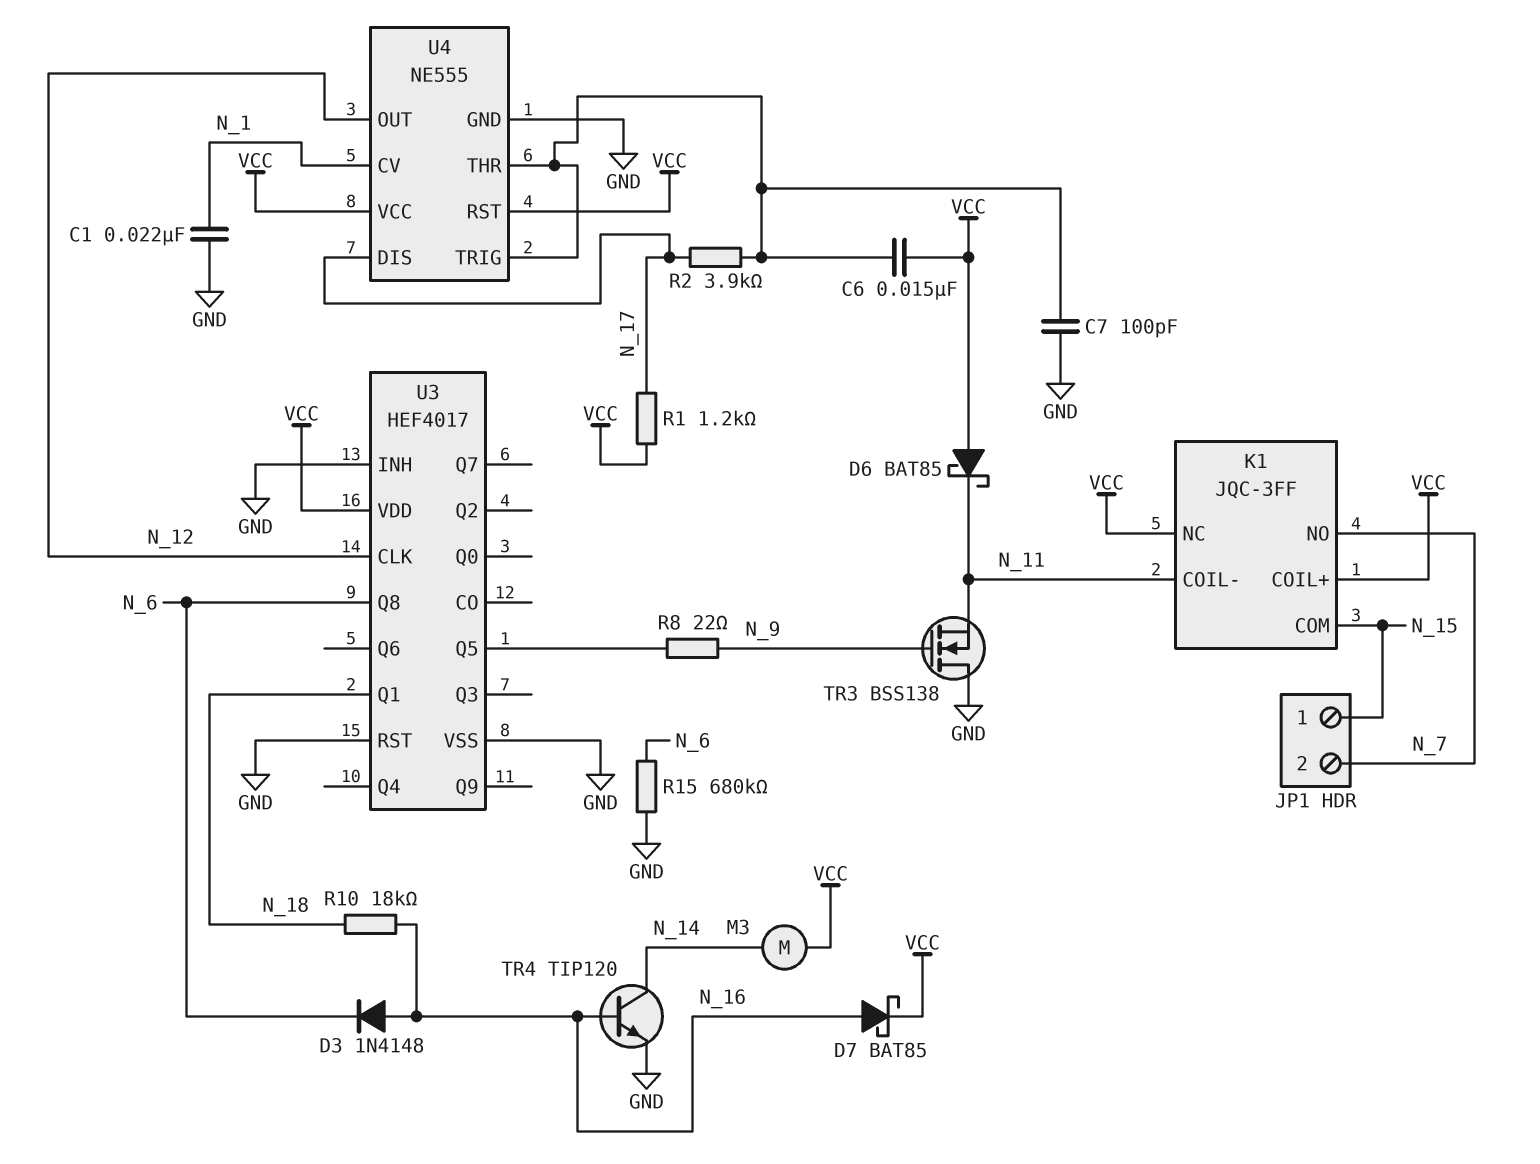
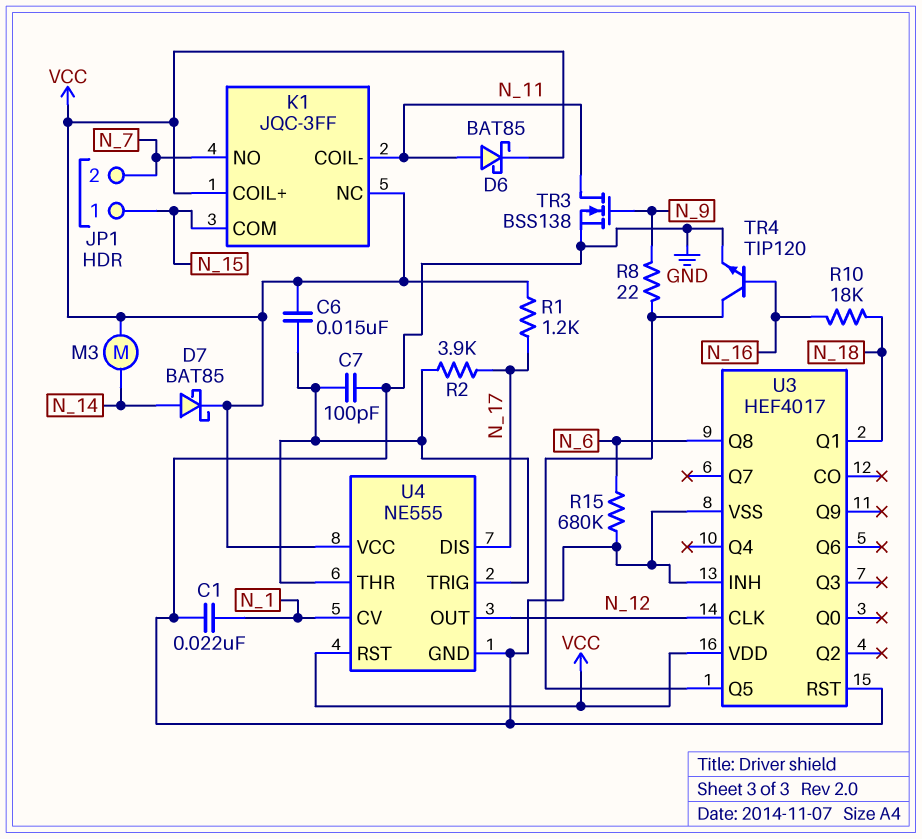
D3: diode 1N4148 (A N_16, K N_6) -> none
D6: schottky BAT85 (A VCC, K N_11) -> schottky BAT85 (A N_11, K VCC)
D7: schottky BAT85 (A N_16, K VCC) -> schottky BAT85 (A N_14, K VCC)
TR3: NMOS BSS138 (G N_9, D GND, S N_11) -> NMOS BSS138 (G N_9, D N_11, S GND)
TR4: NPN TIP120 (B N_16, C N_14, E GND) -> NPN TIP120 (B N_16, C U3/Q5, E GND)

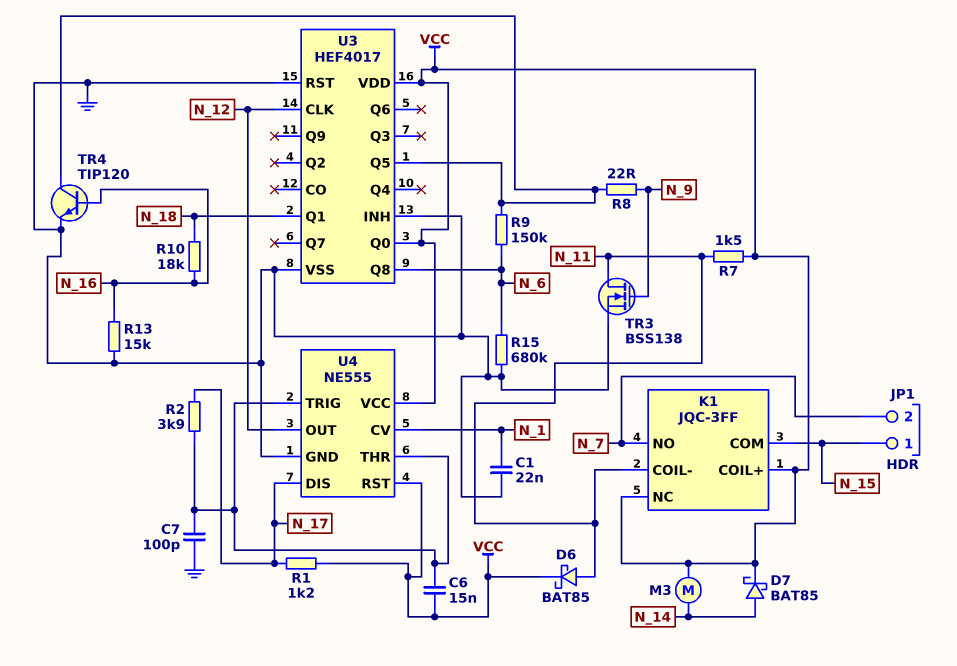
R7: none -> 1.5k (N_11, VCC)
R9: none -> 150k (N_6, U3/Q5)
R13: none -> 15k (GND, N_16)
U3 pin Q0: none -> VCC

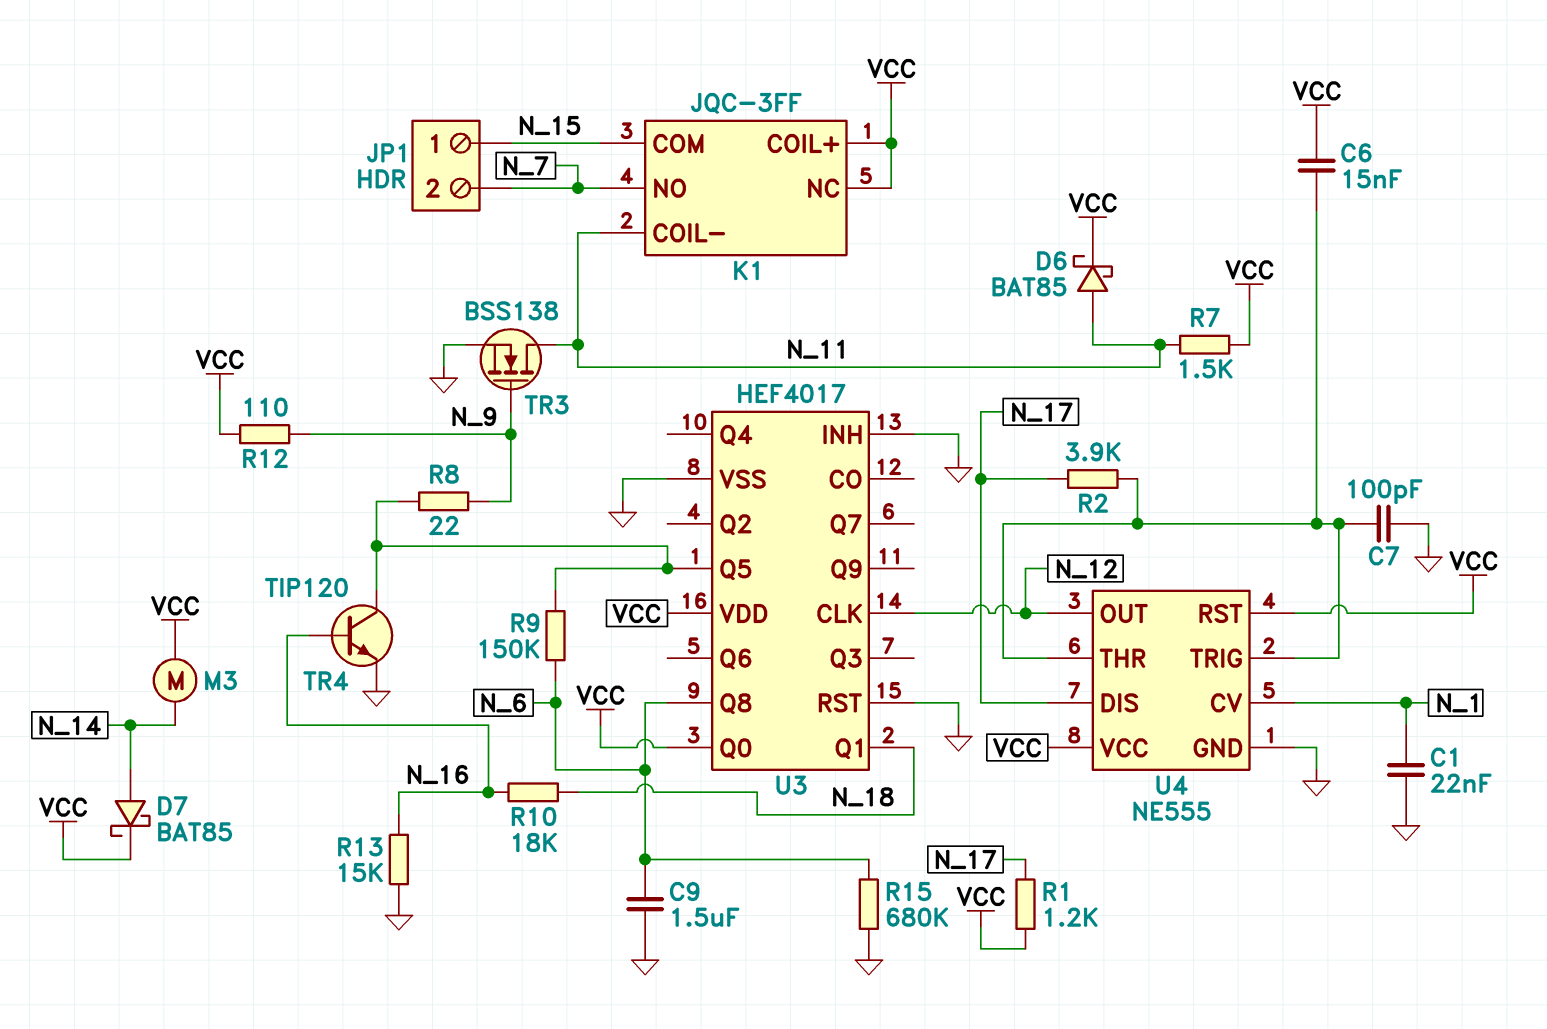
C9: none -> 1.5uF (GND, N_6)
R12: none -> 110 (N_9, VCC)

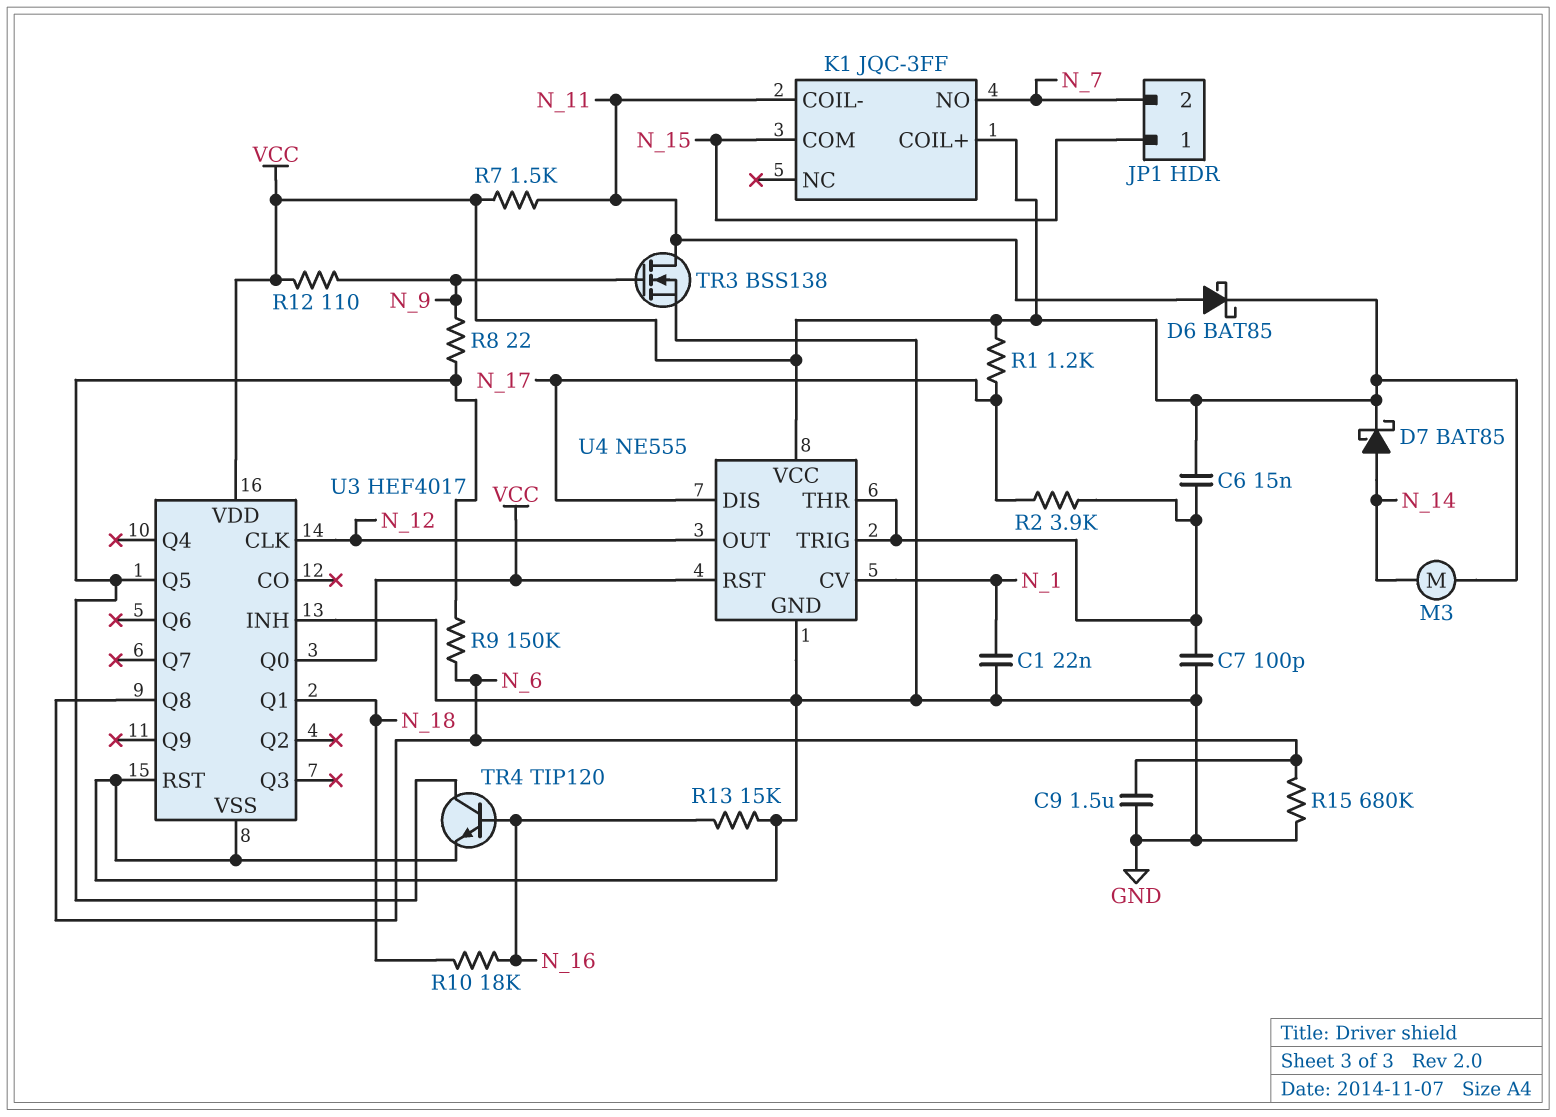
K1 pin NC: VCC -> none

